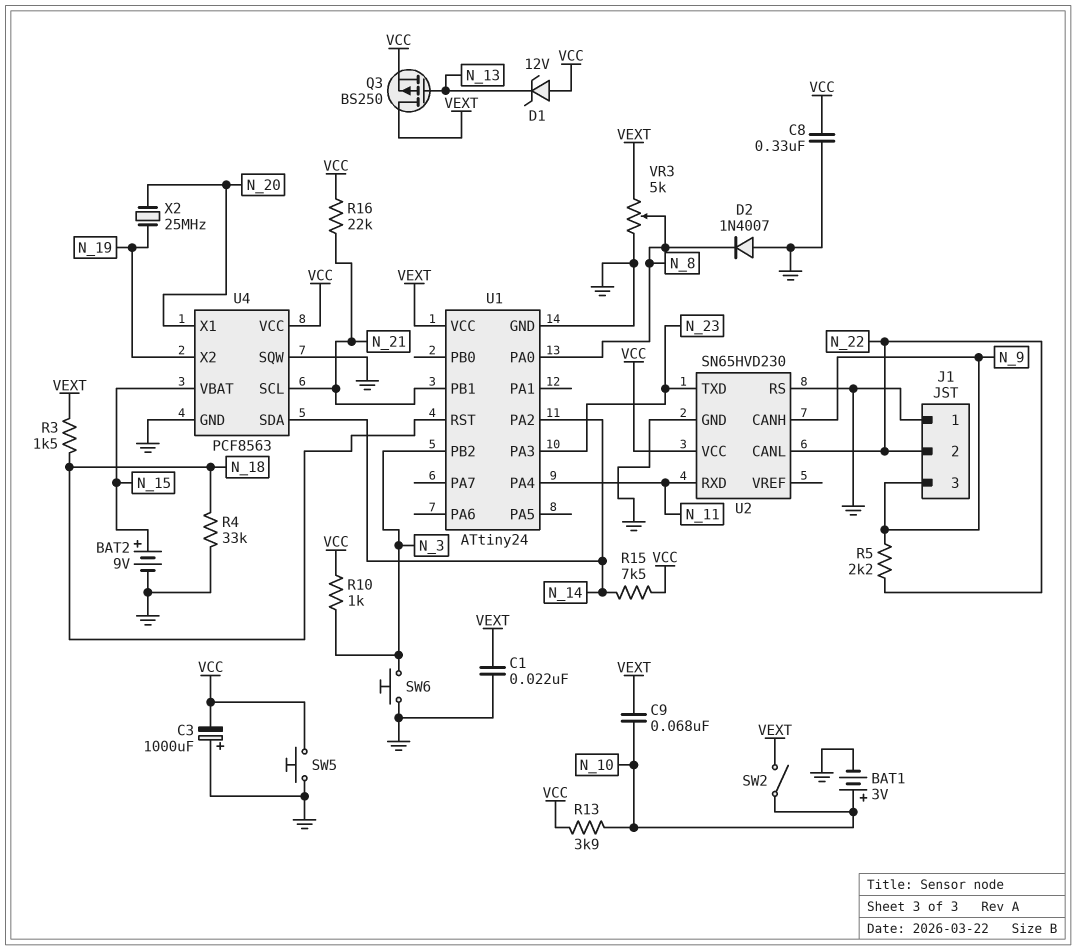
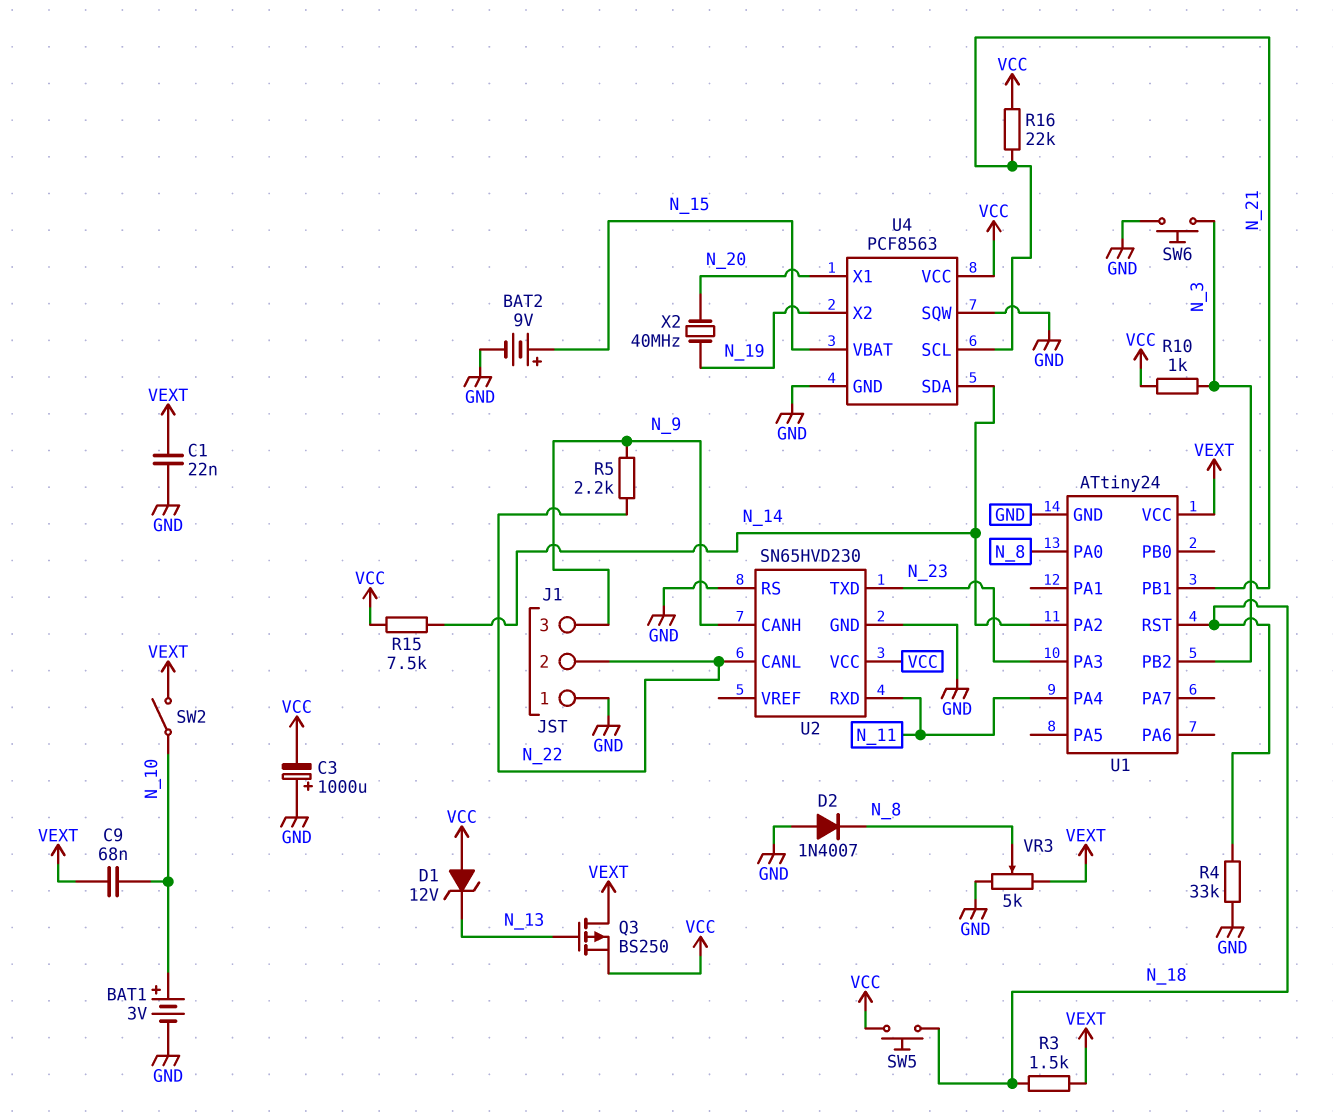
C8: 330nF (GND, VCC) -> none
R13: 3.9k (N_10, VCC) -> none
SW5: button (GND, VCC) -> button (N_18, VCC)
X2: 25MHz (N_19, N_20) -> 40MHz (N_19, N_20)

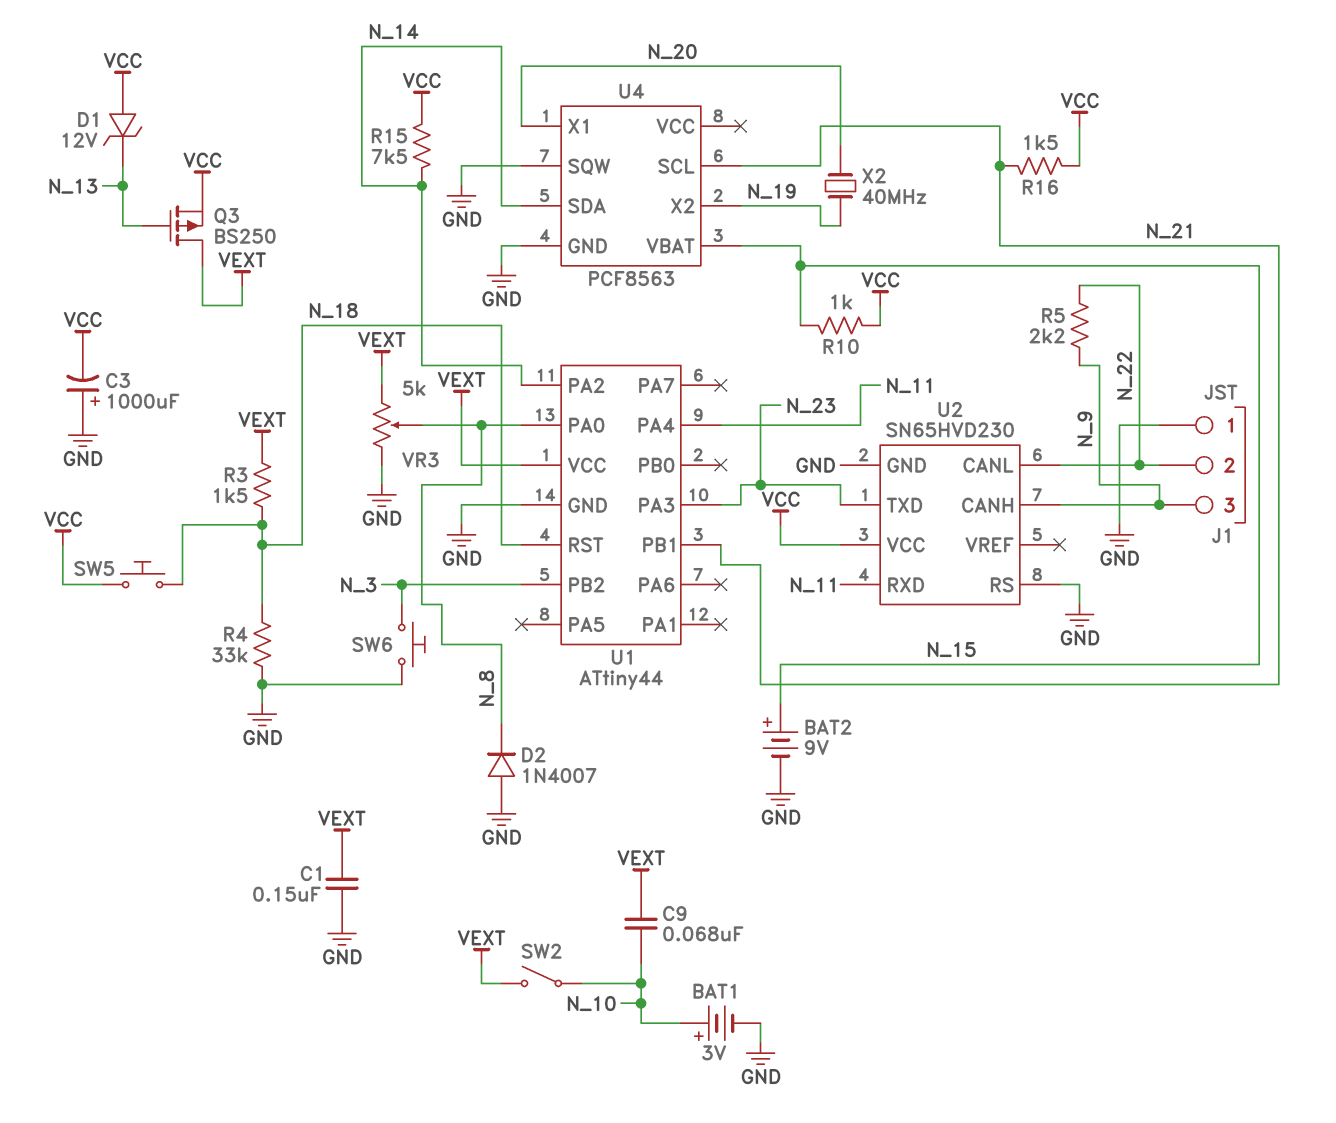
C1: 22nF (GND, VEXT) -> 150nF (GND, VEXT)
R10: 1k (N_3, VCC) -> 1k (N_15, VCC)
R16: 22k (N_21, VCC) -> 1.5k (N_21, VCC)
U1: ATtiny24 -> ATtiny44
U4 pin VCC: VCC -> none

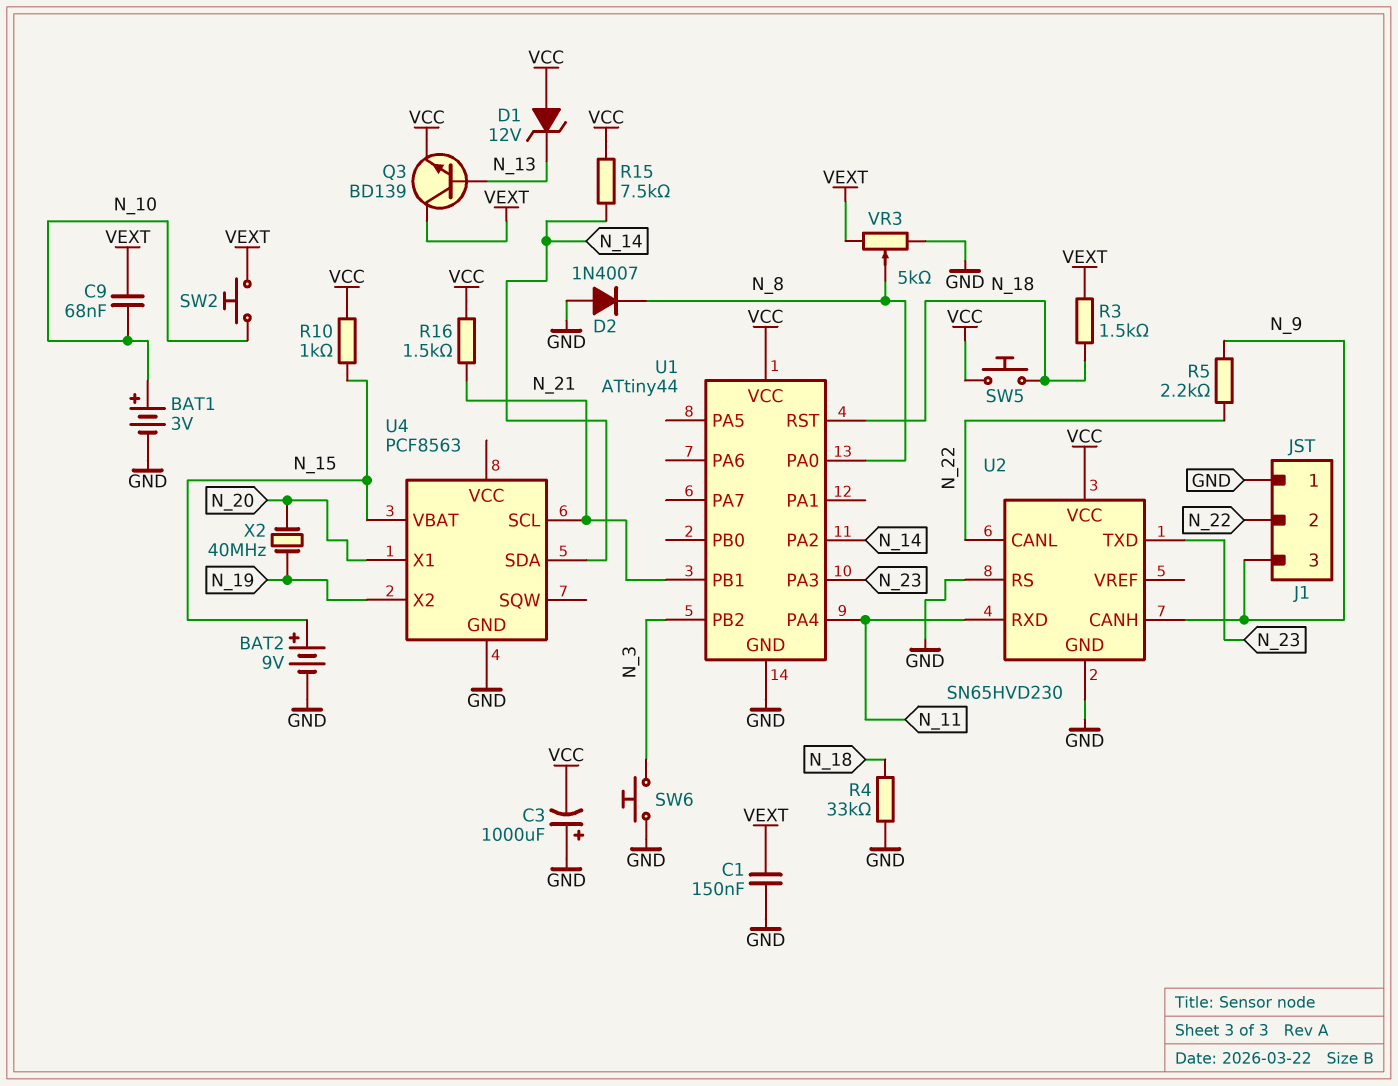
Q3: PMOS BS250 (G N_13, D VEXT, S VCC) -> NPN BD139 (B N_13, C VEXT, E VCC)
SW2: switch (N_10, VEXT) -> button (N_10, VEXT)
U1 pin VCC: VEXT -> VCC
U4 pin SQW: GND -> none

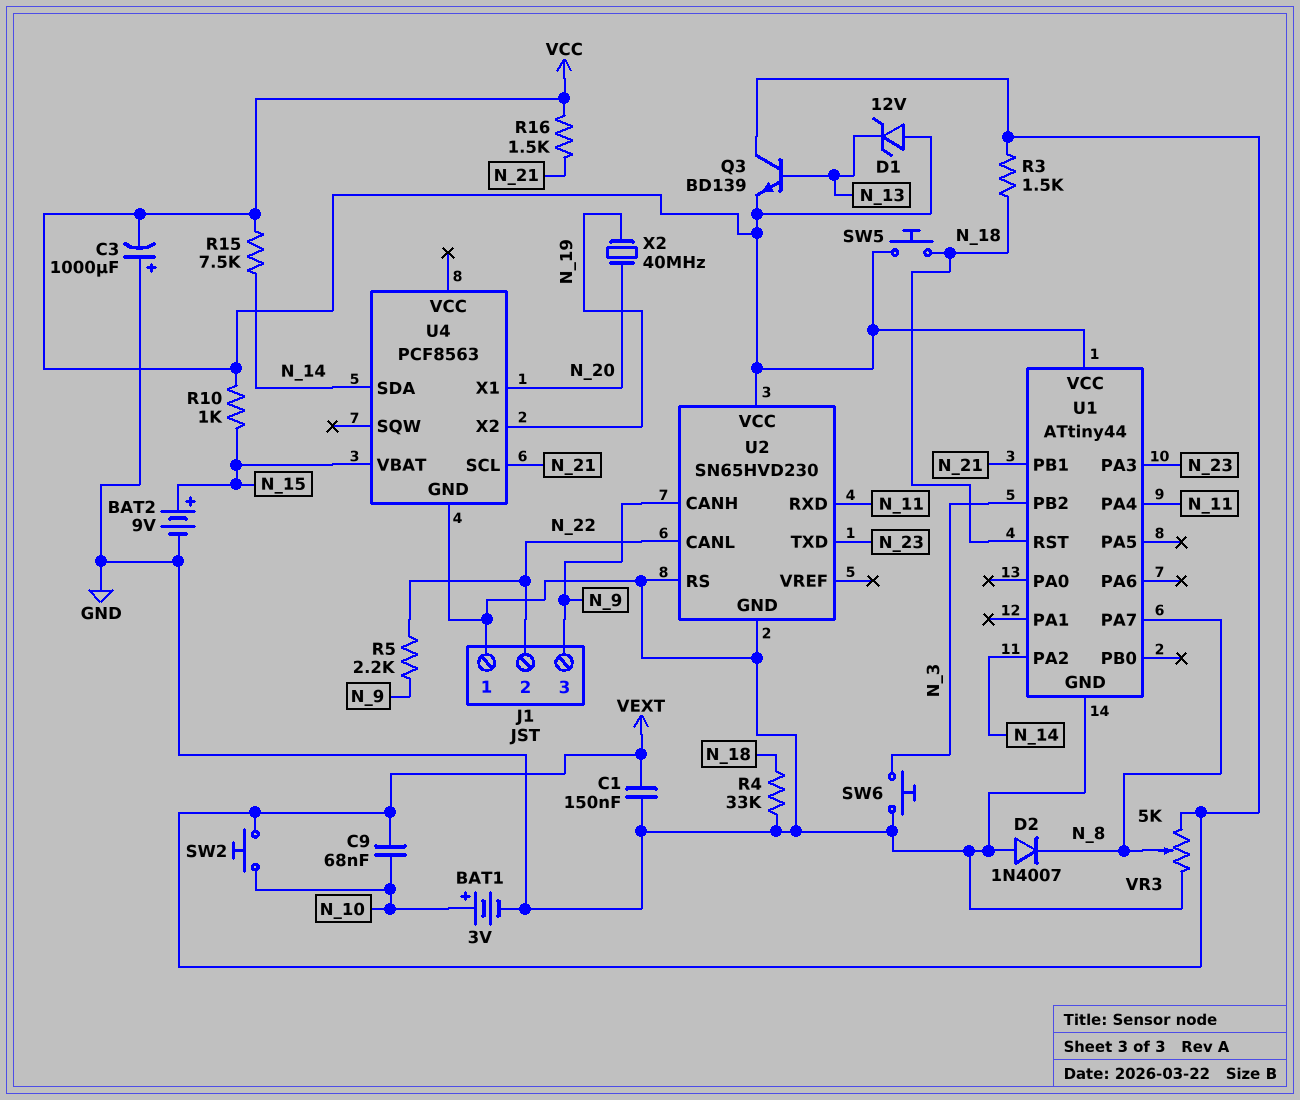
U1 pin PA0: N_8 -> none
U1 pin PA7: none -> N_8

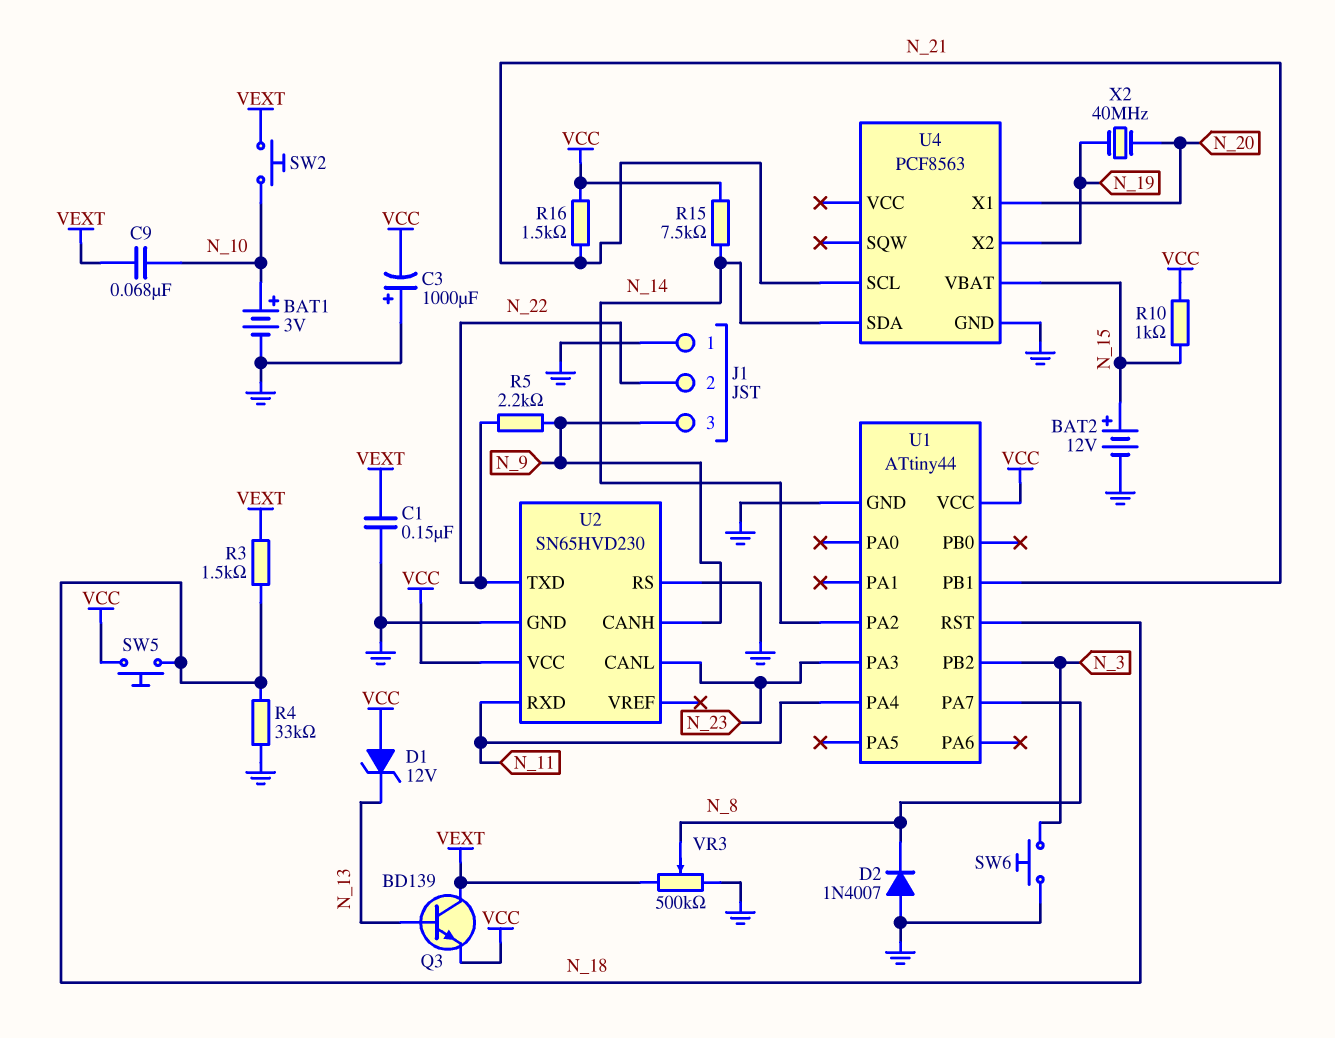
BAT2: 9V (plus N_15, minus GND) -> 12V (plus N_15, minus GND)
U2 pin CANL: N_22 -> N_23
U2 pin TXD: N_23 -> N_22
VR3: 5k (GND, VEXT, wiper N_8) -> 500k (GND, VEXT, wiper N_8)

